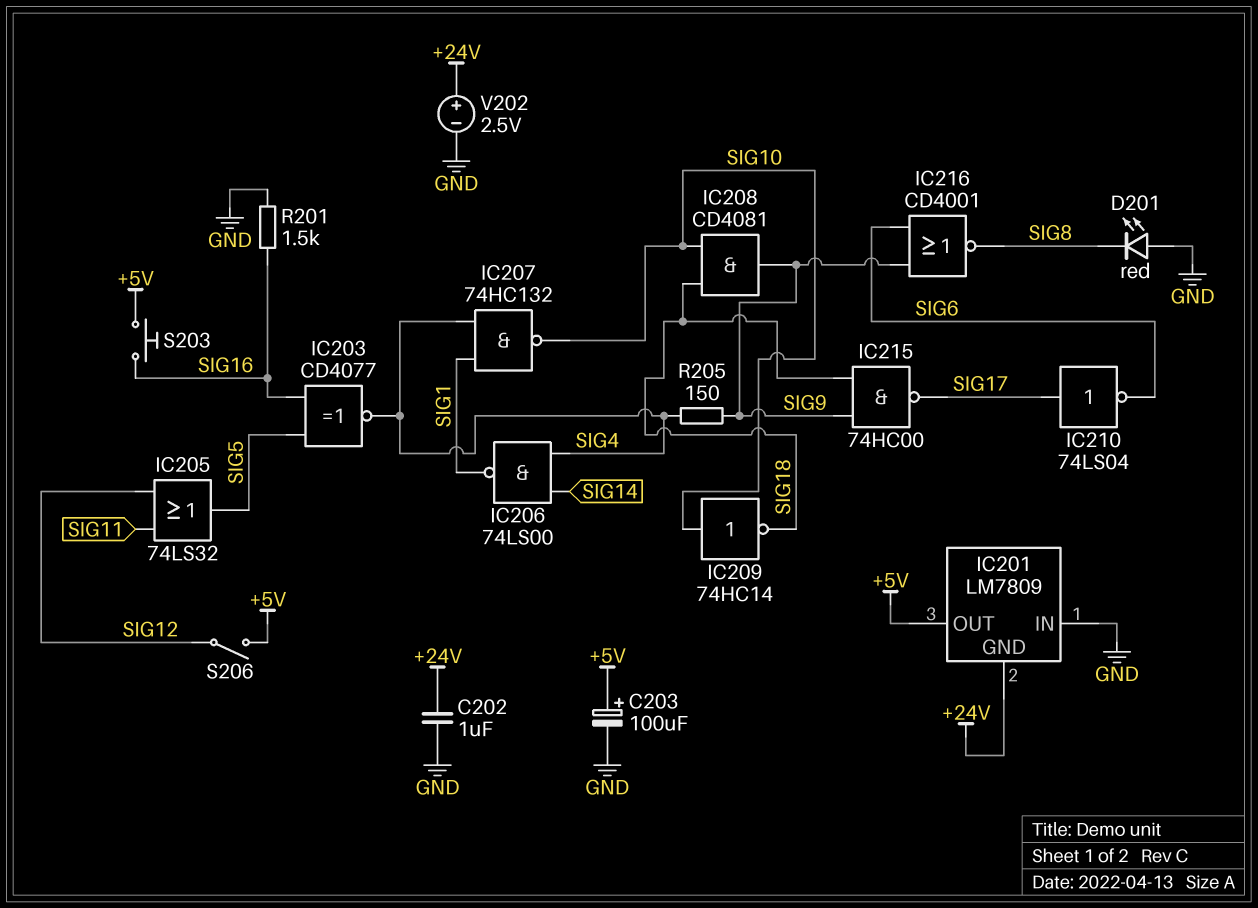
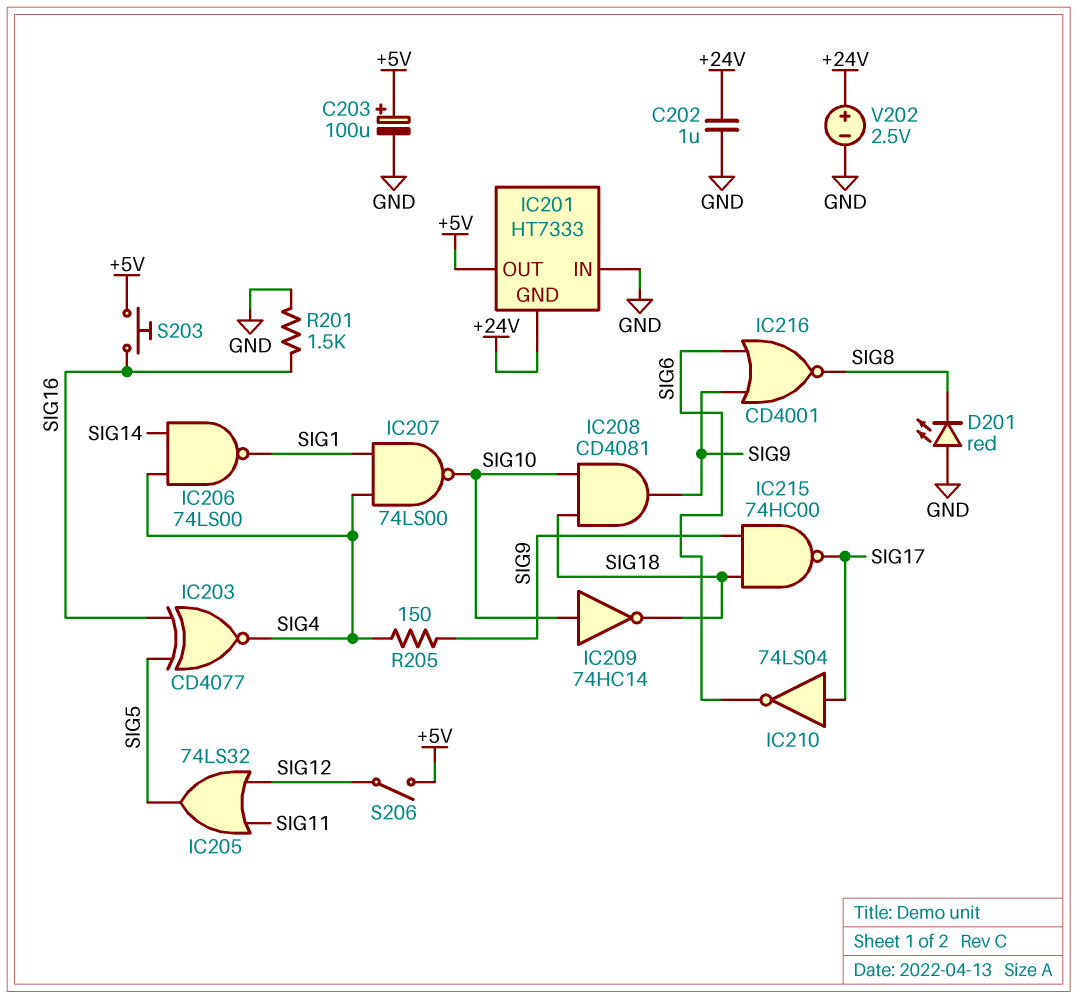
IC201: LM7809 -> HT7333
IC207: NAND 74HC132 (in SIG1, in SIG4, out SIG10) -> NAND 74LS00 (in SIG1, in SIG4, out SIG10)

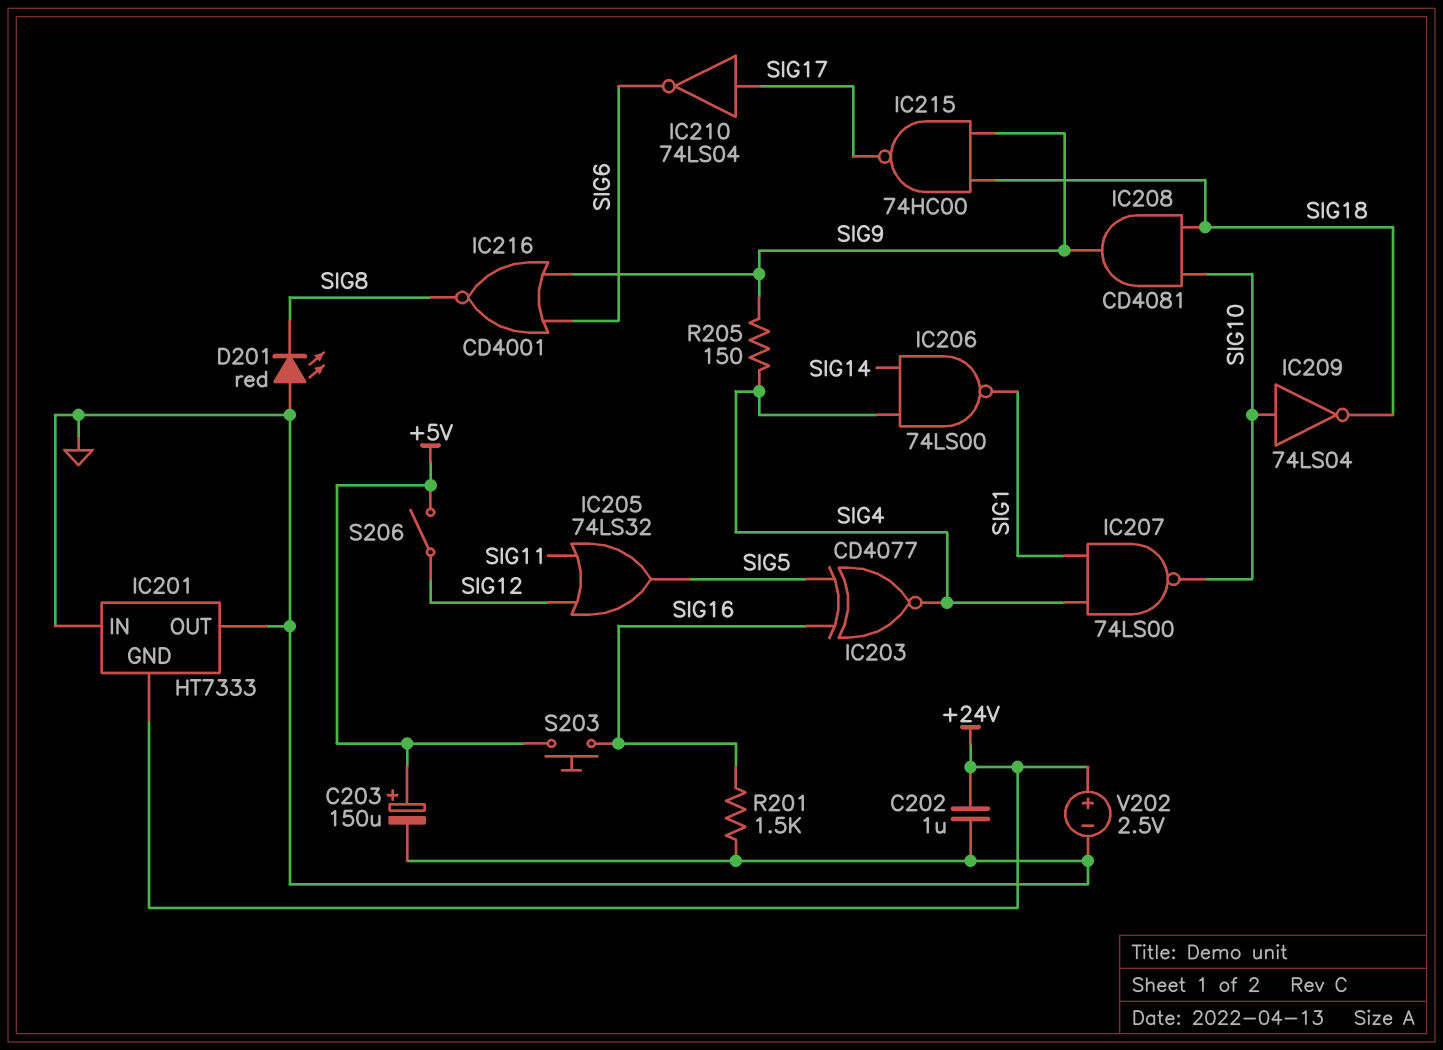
C203: 100uF (plus +5V, minus GND) -> 150uF (plus +5V, minus GND)
IC201 pin OUT: +5V -> GND
IC209: NOT 74HC14 (in SIG10, out SIG18) -> NOT 74LS04 (in SIG10, out SIG18)

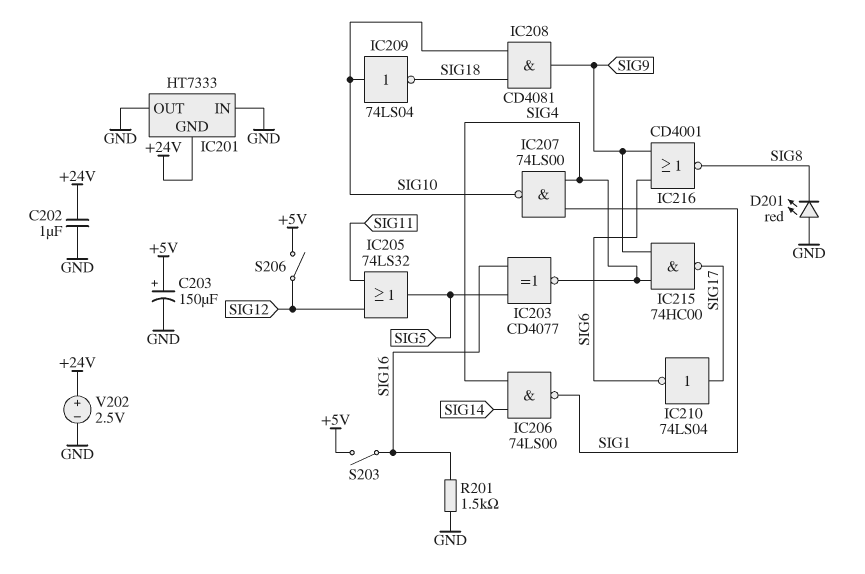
IC215: NAND 74HC00 (in SIG9, in SIG18, out SIG17) -> NAND 74HC00 (in SIG4, in SIG9, out SIG17)
R205: 150 (SIG4, SIG9) -> none
S203: button (+5V, SIG16) -> switch (+5V, SIG16)

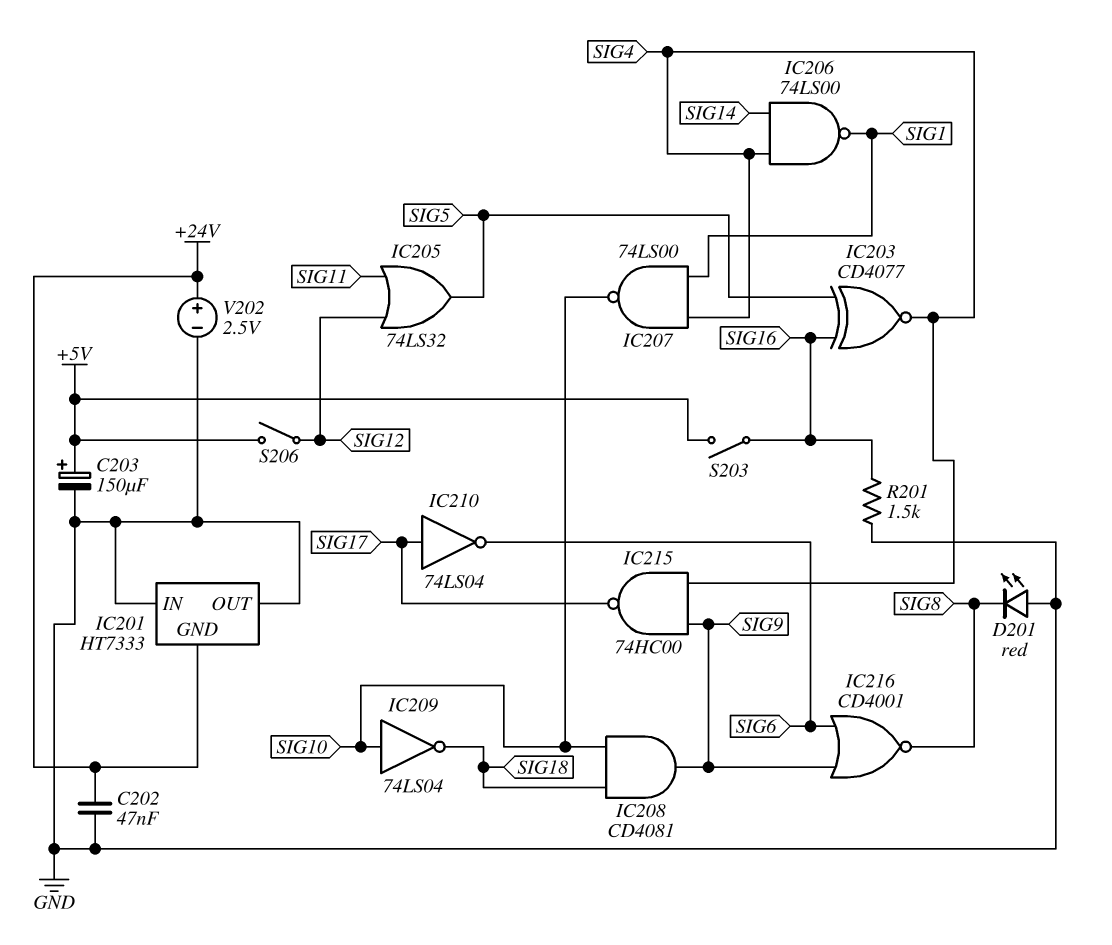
C202: 1uF (+24V, GND) -> 47nF (+24V, GND)

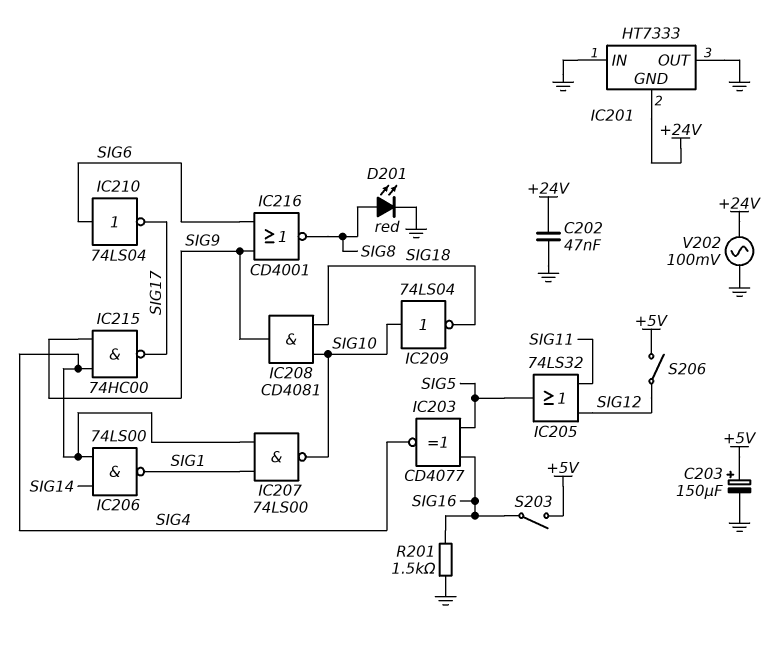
D201: LED red (A GND, K SIG8) -> LED red (A SIG8, K GND)
IC210: NOT 74LS04 (in SIG17, out SIG6) -> NOT 74LS04 (in SIG6, out SIG17)
V202: 2.5V (plus +24V, minus GND) -> AC 100mV (+24V, GND)

